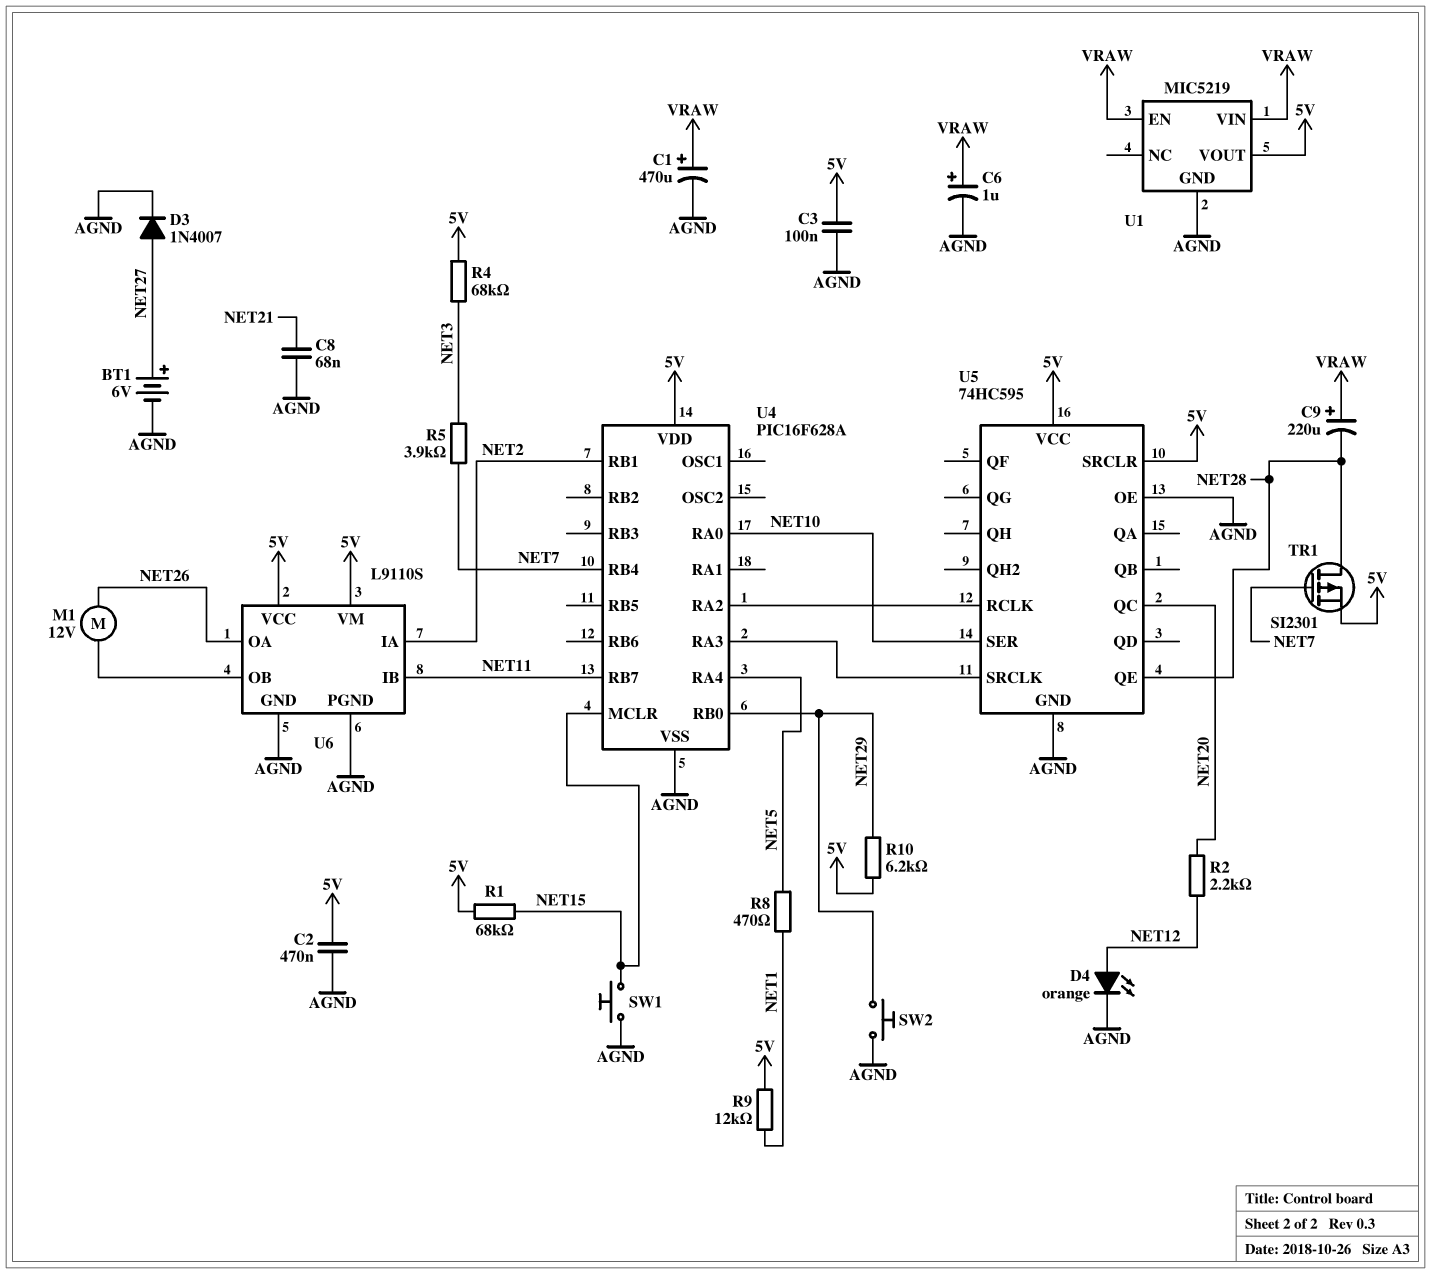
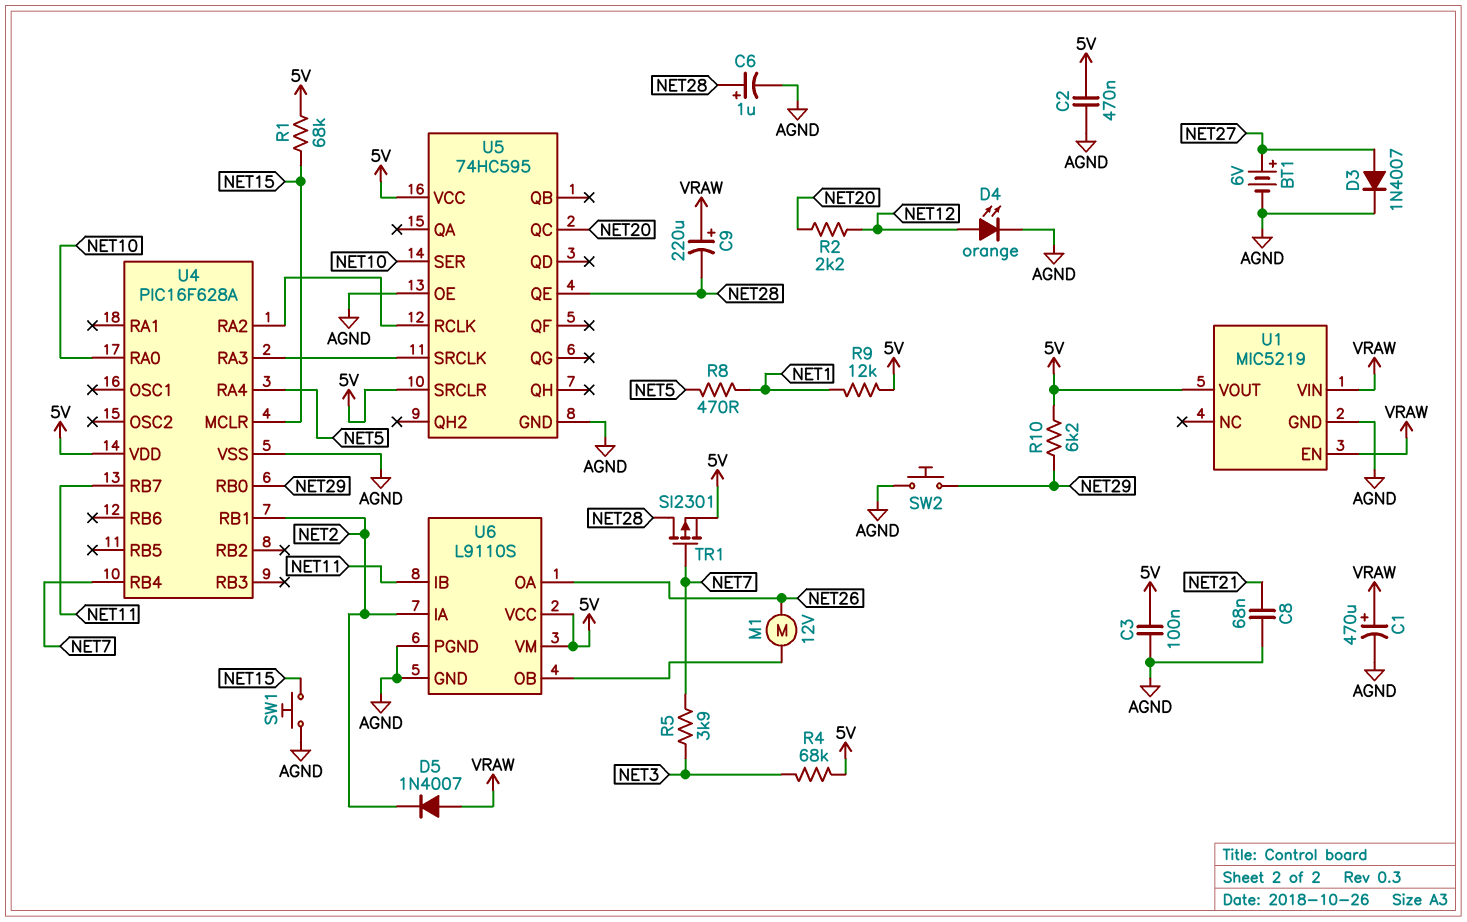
C6: 1uF (plus VRAW, minus AGND) -> 1uF (plus NET28, minus AGND)
D5: none -> diode 1N4007 (A VRAW, K NET2)

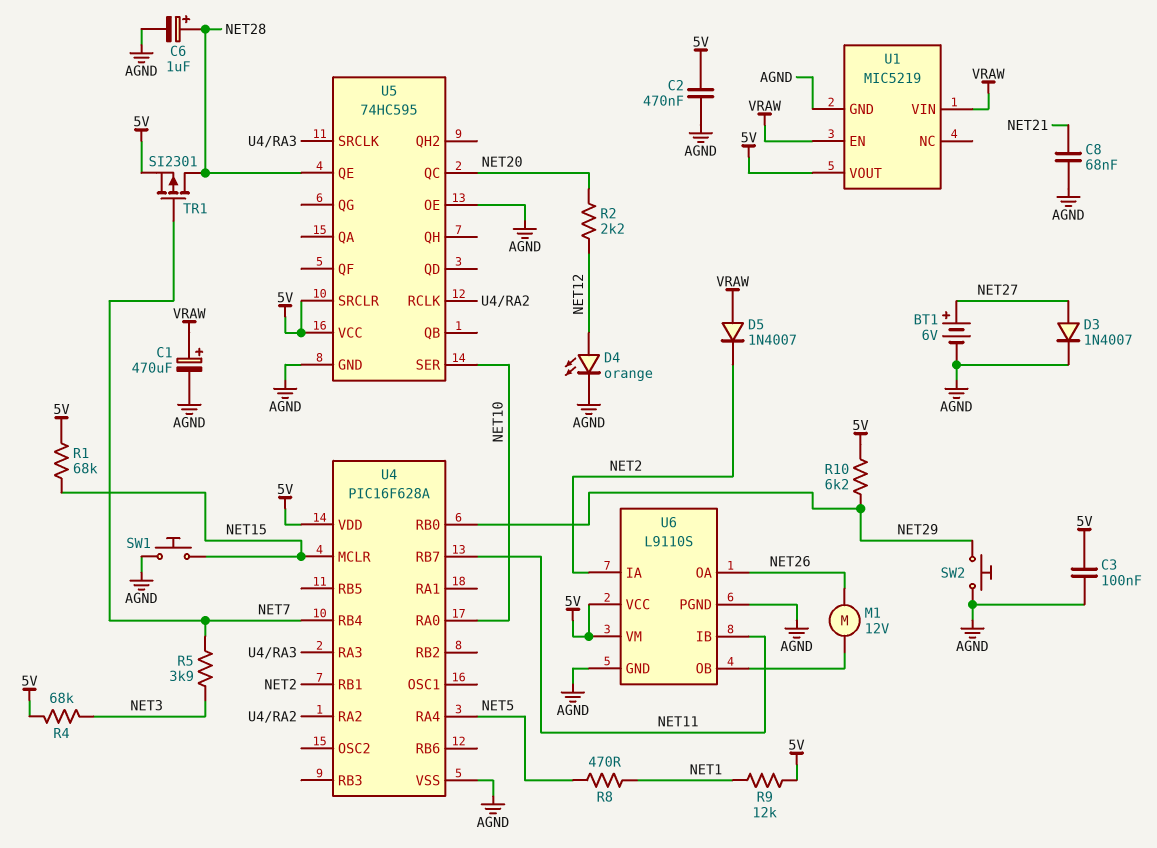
C9: 220uF (plus VRAW, minus NET28) -> none

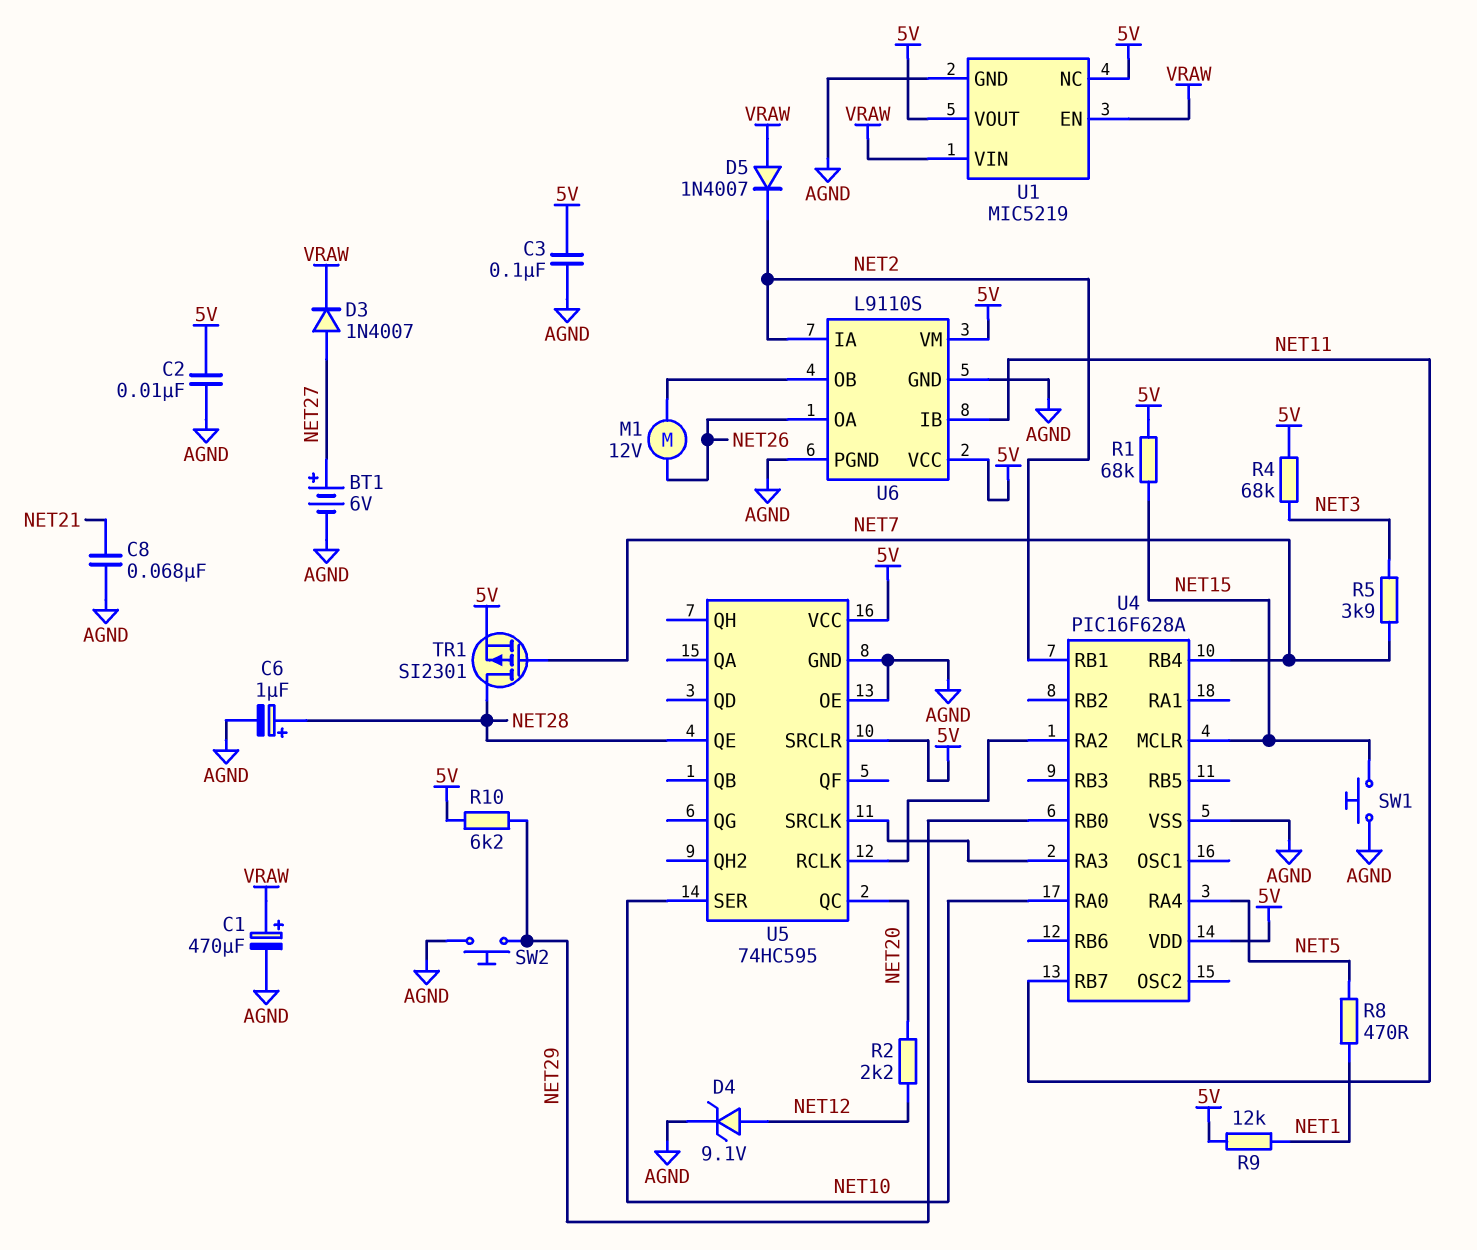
C2: 470nF (5V, AGND) -> 10nF (5V, AGND)
D3: diode 1N4007 (A NET27, K AGND) -> diode 1N4007 (A NET27, K VRAW)
D4: LED orange (A NET12, K AGND) -> zener 9.1V (A NET12, K AGND)
U1 pin NC: none -> 5V

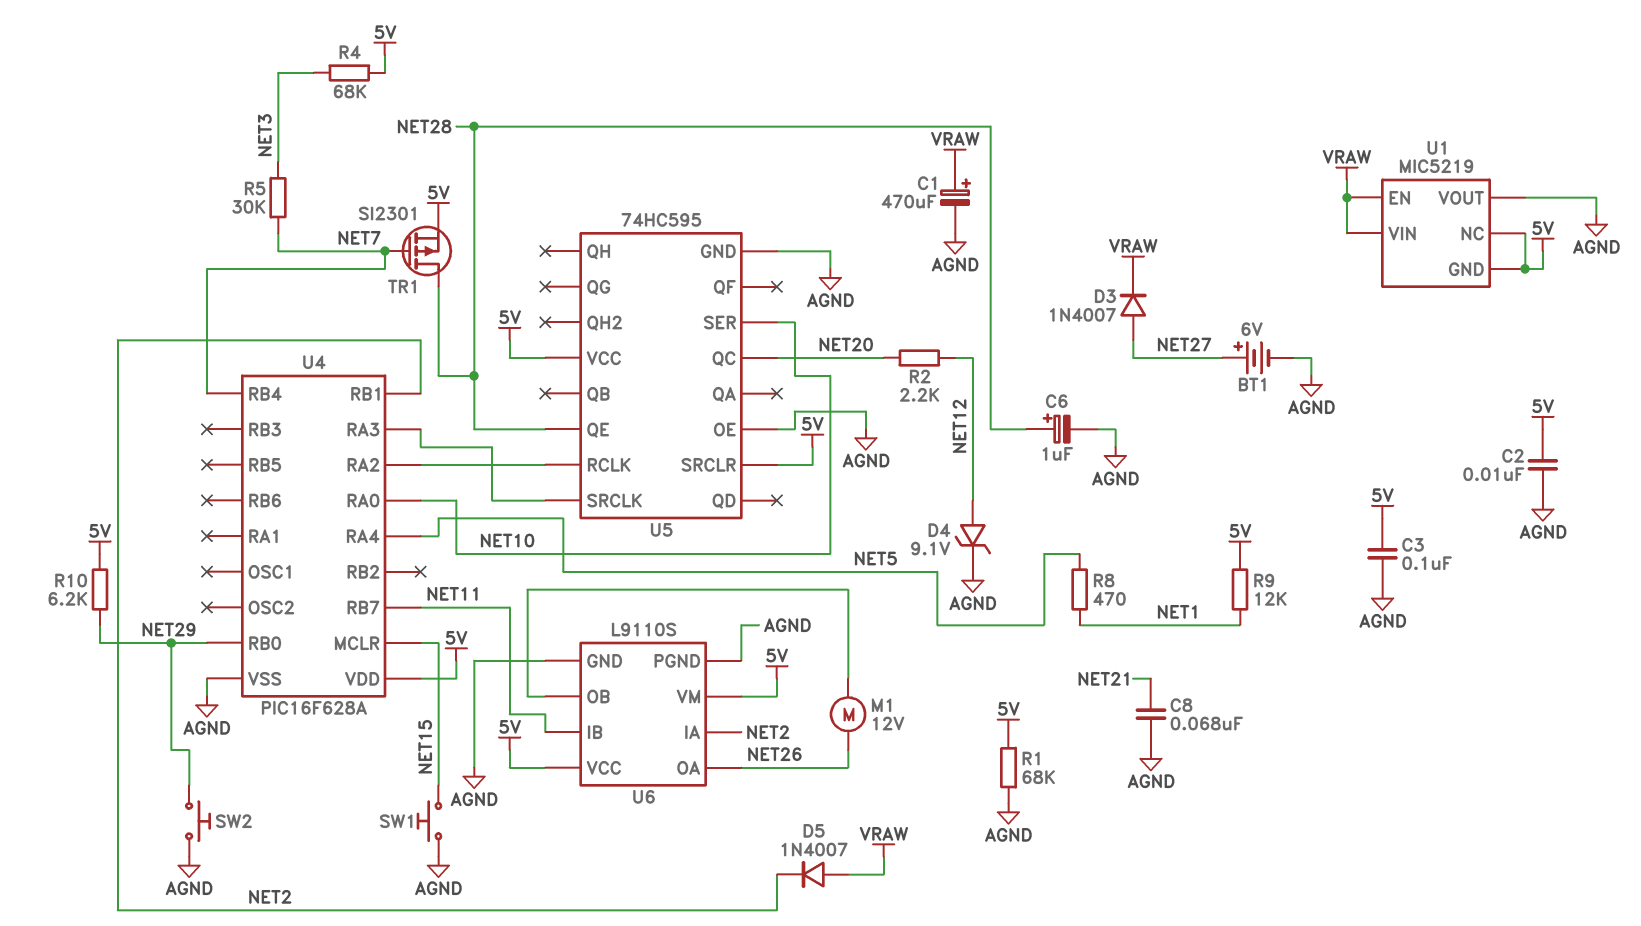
R1: 68k (5V, NET15) -> 68k (5V, AGND)
R5: 3.9k (NET3, NET7) -> 30k (NET3, NET7)
U1 pin GND: AGND -> 5V
U1 pin VOUT: 5V -> AGND

